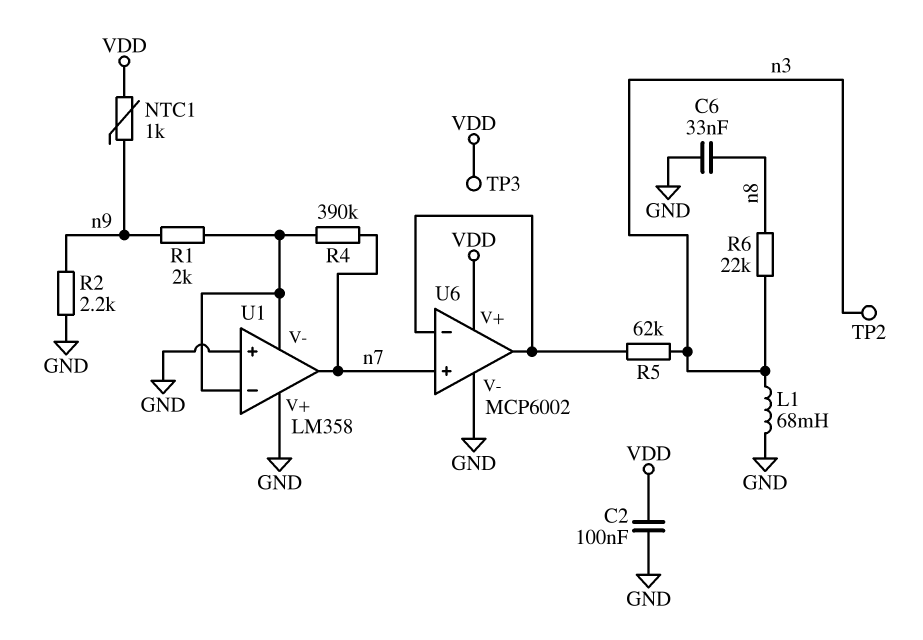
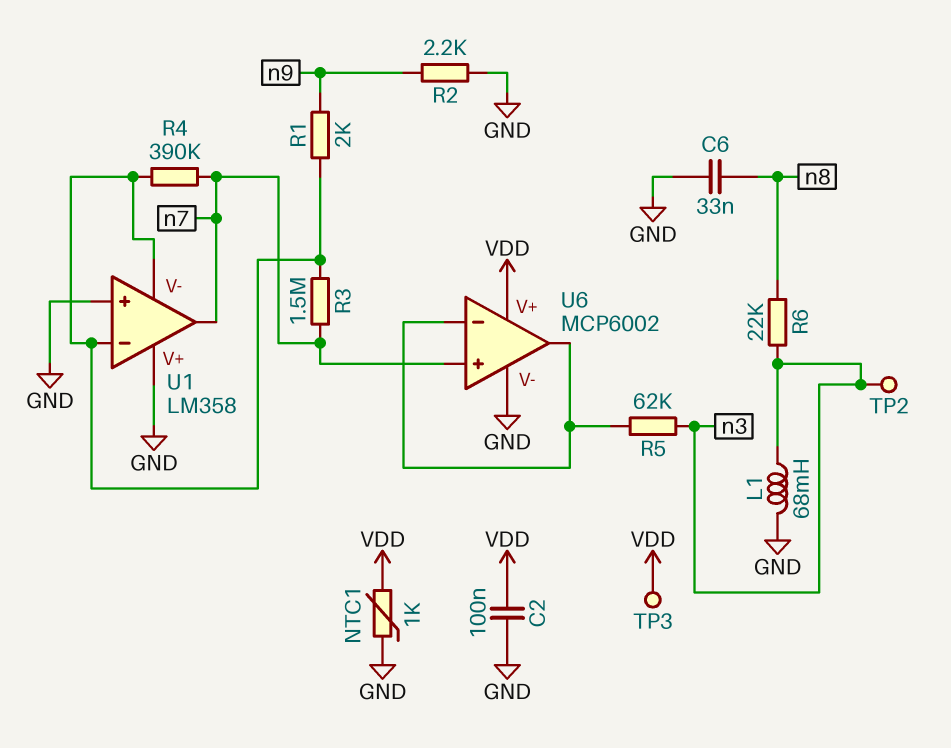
NTC1: 1k (VDD, n9) -> 1k (GND, VDD)
R3: none -> 1.5M (U1/V-, n7)

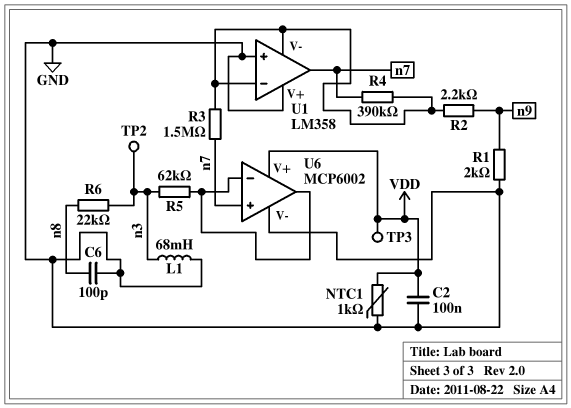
C6: 33nF (GND, n8) -> 100pF (GND, n8)
R1: 2k (U1/V-, n9) -> 2k (GND, n9)
R2: 2.2k (GND, n9) -> 2.2k (U1/V-, n9)

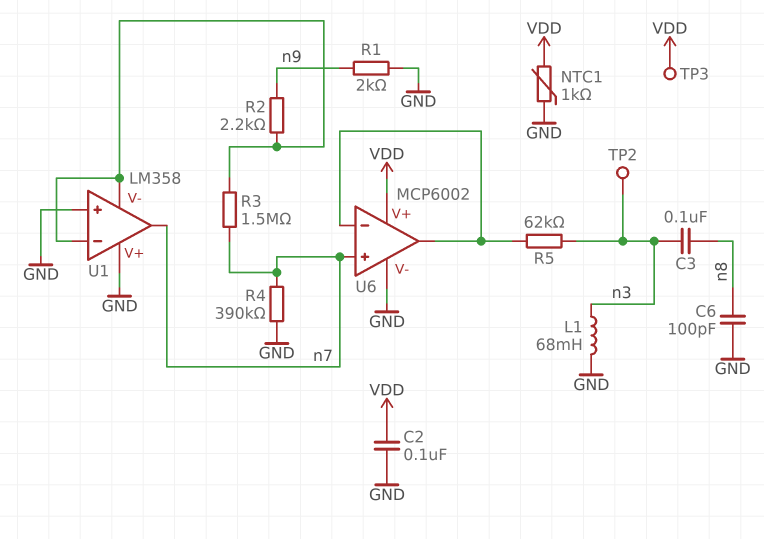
C3: none -> 100nF (n3, n8)
R4: 390k (U1/V-, n7) -> 390k (GND, n7)
R6: 22k (n3, n8) -> none

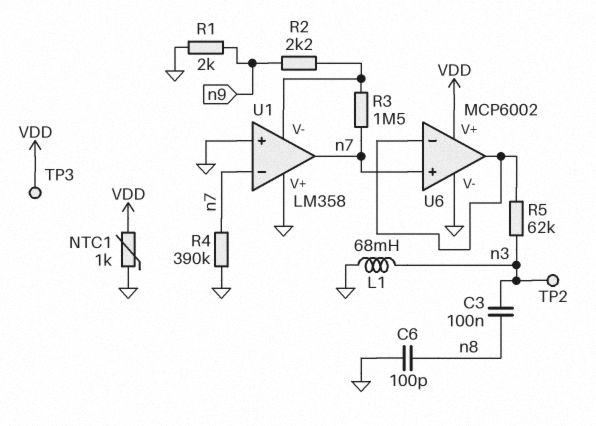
C2: 100nF (GND, VDD) -> none
U1 pin in-: U1/V- -> n7

